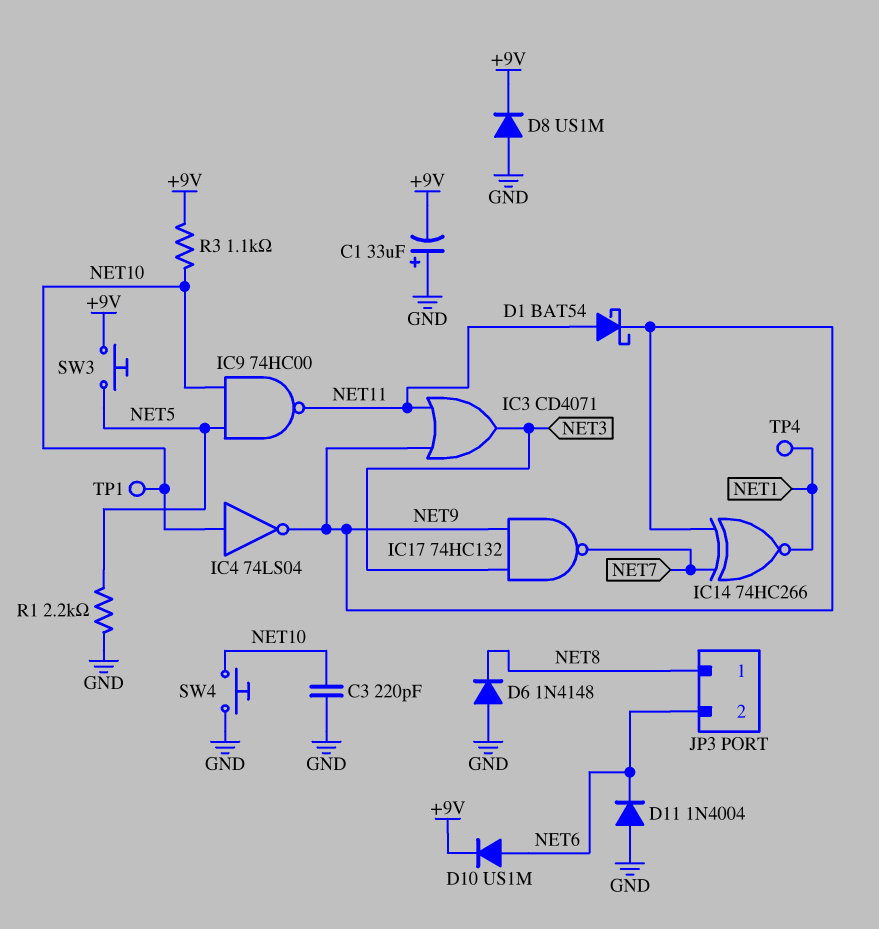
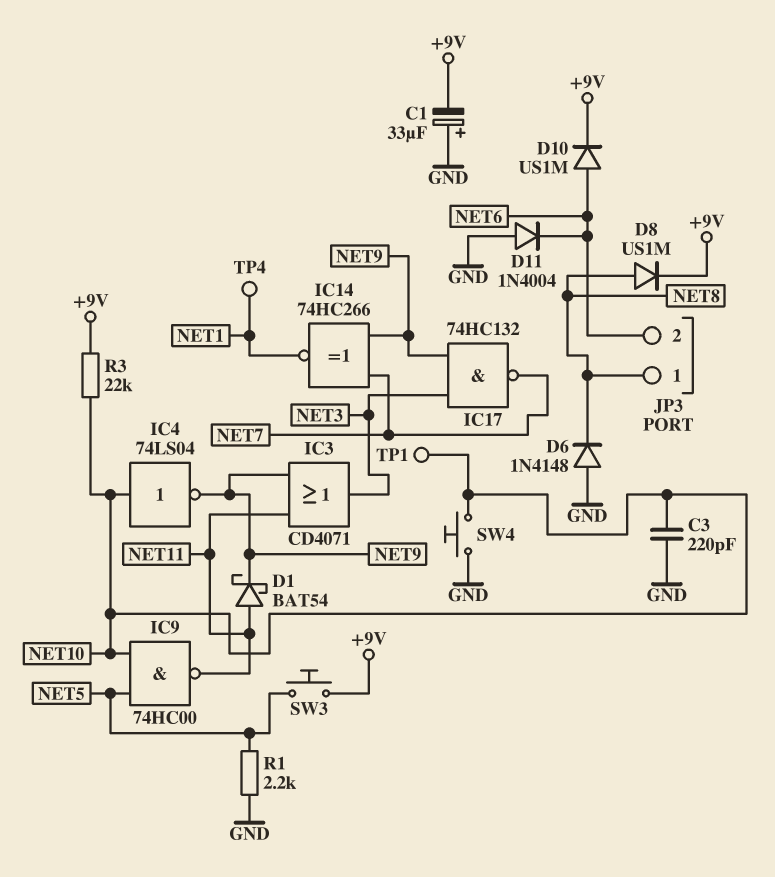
D8: diode US1M (A GND, K +9V) -> diode US1M (A NET8, K +9V)
R3: 1.1k (+9V, NET10) -> 22k (+9V, NET10)

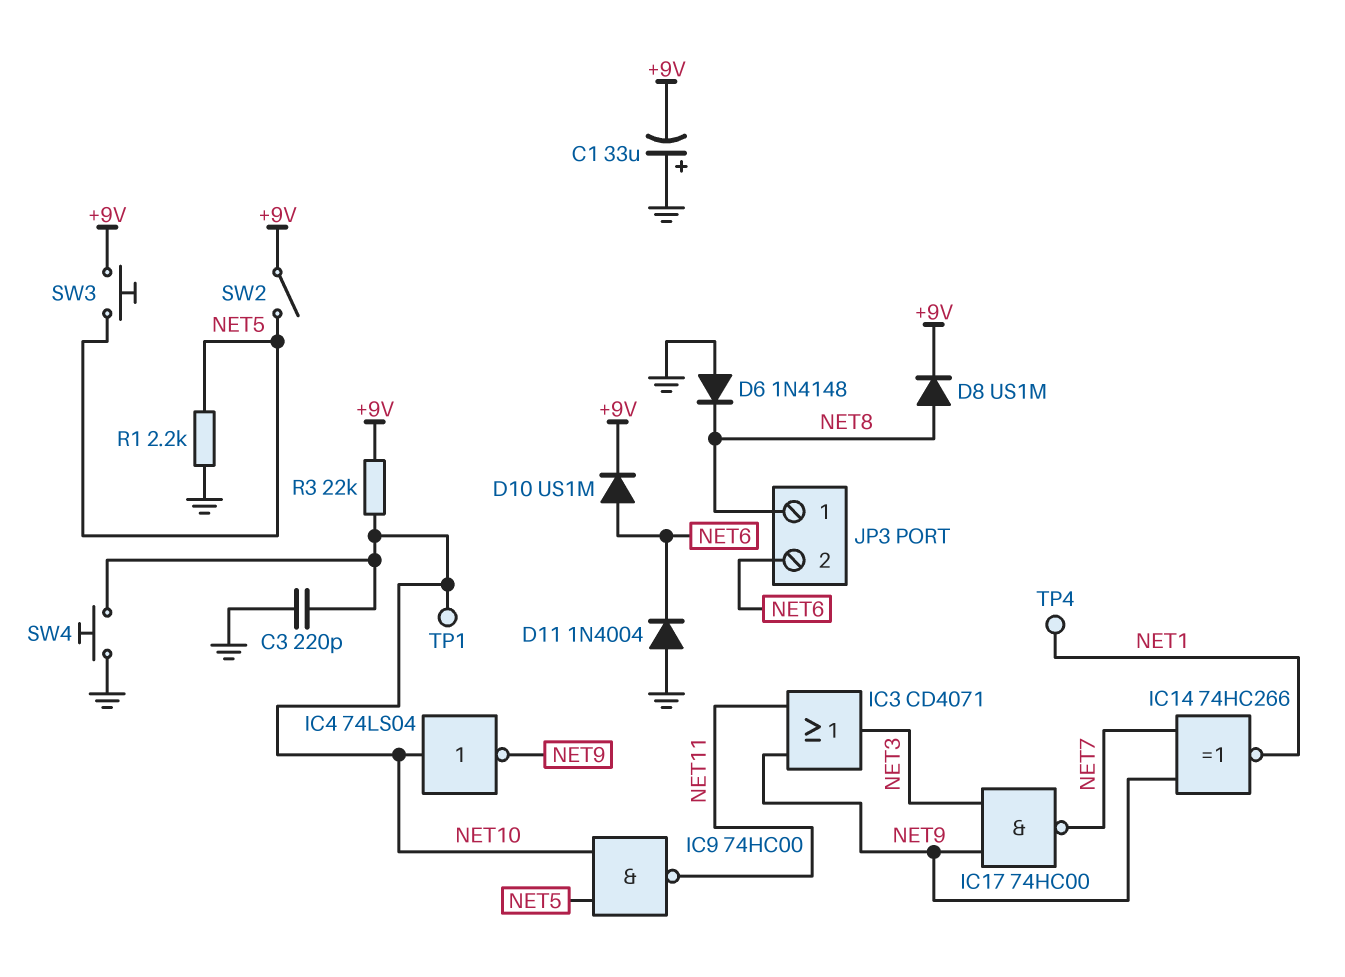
D1: schottky BAT54 (A NET11, K NET9) -> none
IC17: NAND 74HC132 (in NET3, in NET9, out NET7) -> NAND 74HC00 (in NET3, in NET9, out NET7)
SW2: none -> switch (+9V, NET5)

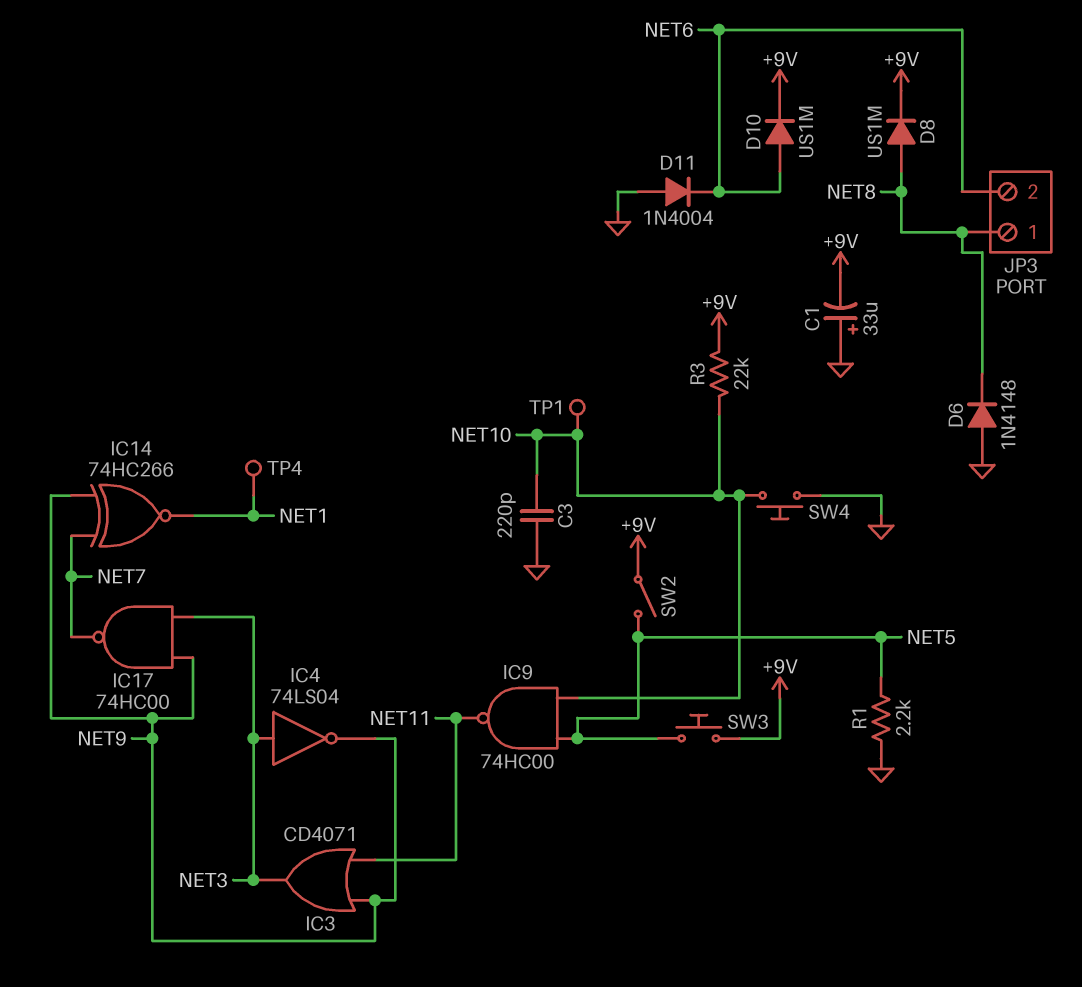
IC4: NOT 74LS04 (in NET10, out NET9) -> NOT 74LS04 (in NET3, out NET9)

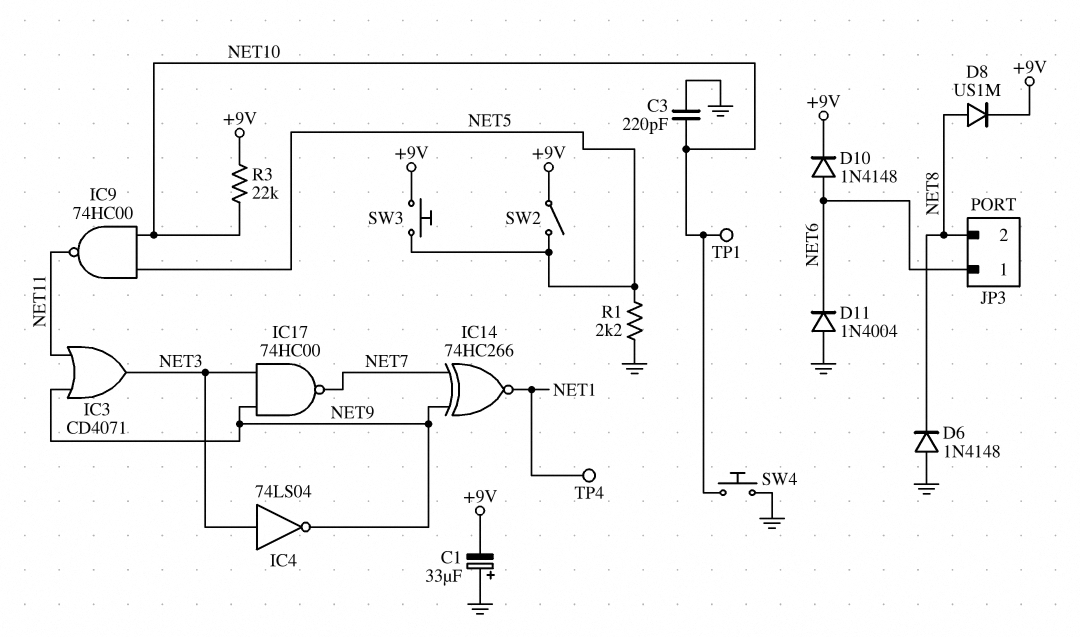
D10: diode US1M (A NET6, K +9V) -> diode 1N4148 (A NET6, K +9V)
JP3 pin 1: NET8 -> NET6
JP3 pin 2: NET6 -> NET8

